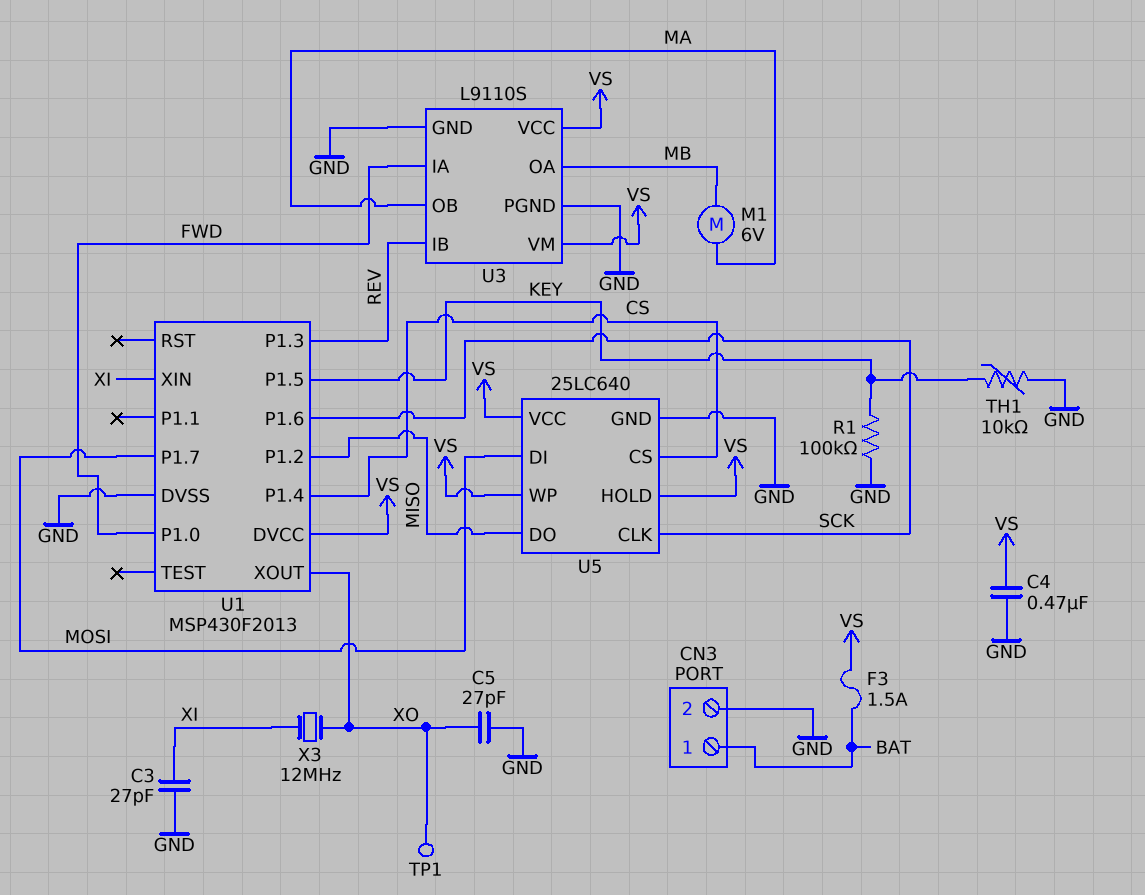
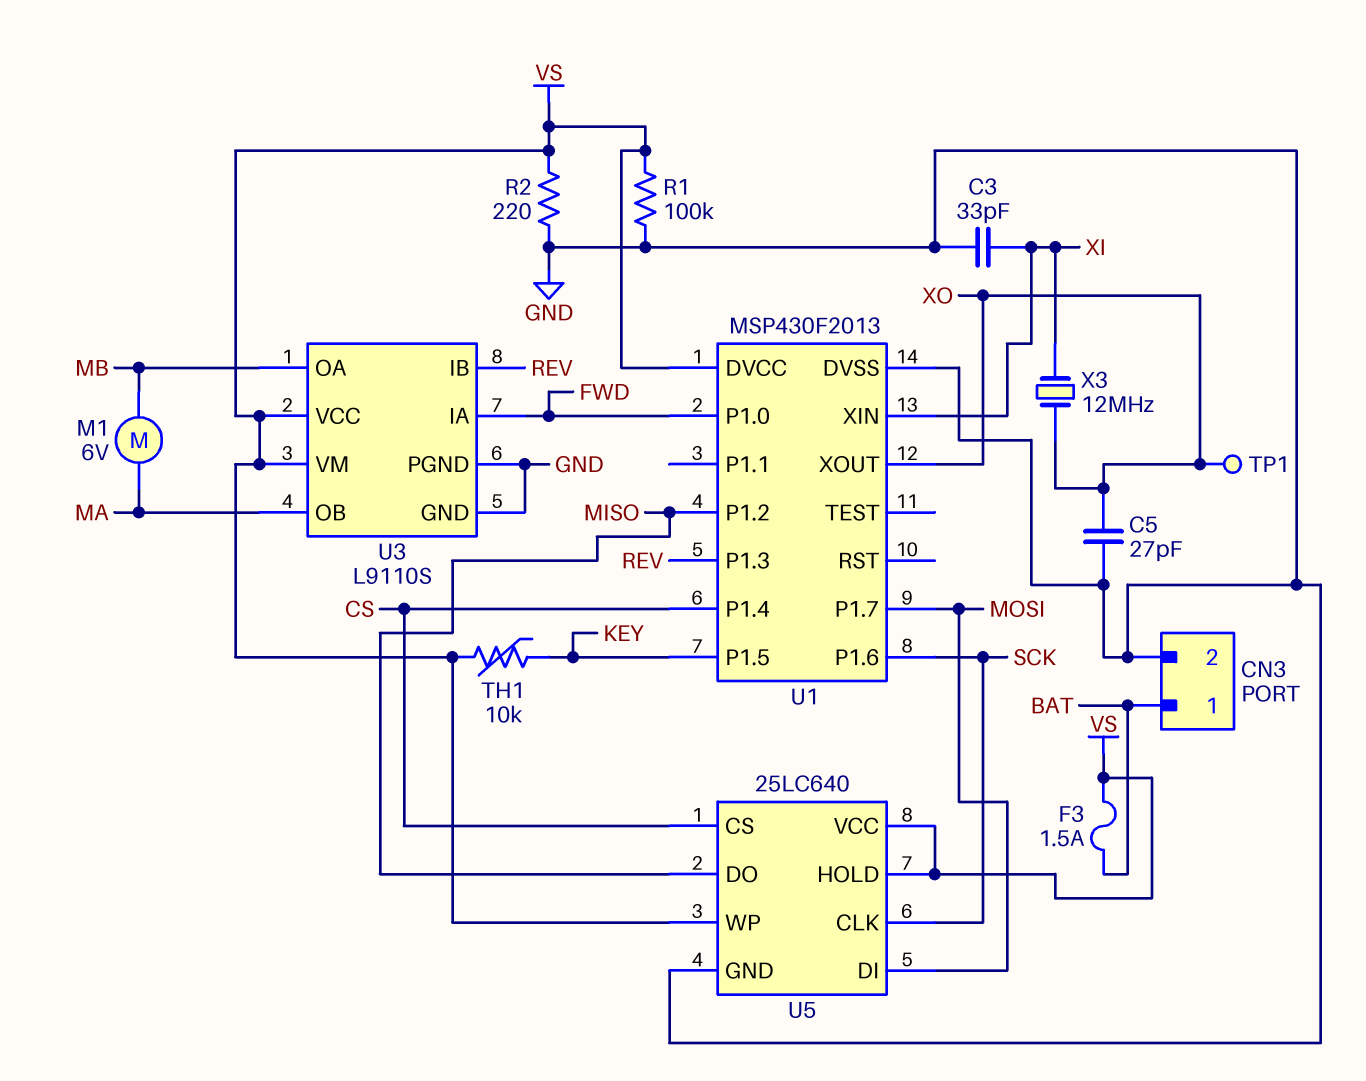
C3: 27pF (GND, XI) -> 33pF (GND, XI)
C4: 470nF (GND, VS) -> none
R1: 100k (GND, KEY) -> 100k (GND, VS)
R2: none -> 220 (GND, VS)
TH1: 10k (GND, KEY) -> 10k (KEY, VS)

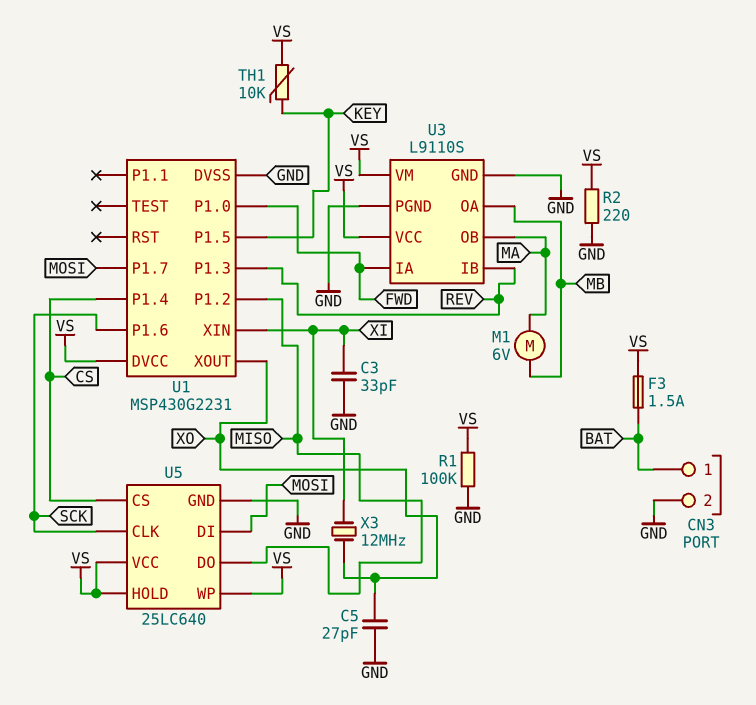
TP1: test point (XO) -> none
U1: MSP430F2013 -> MSP430G2231

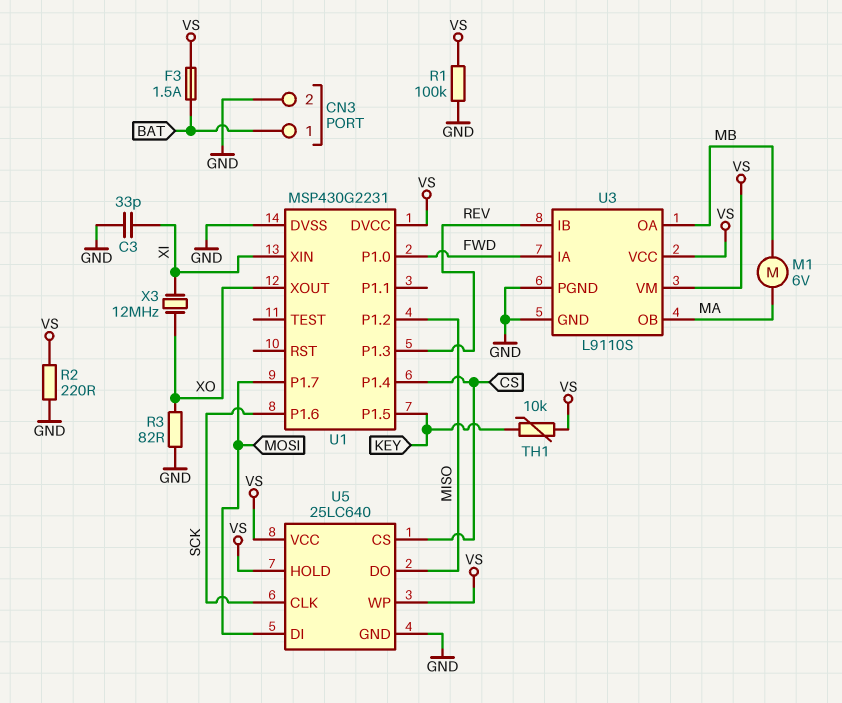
C5: 27pF (GND, XO) -> none
R3: none -> 82 (GND, XO)

